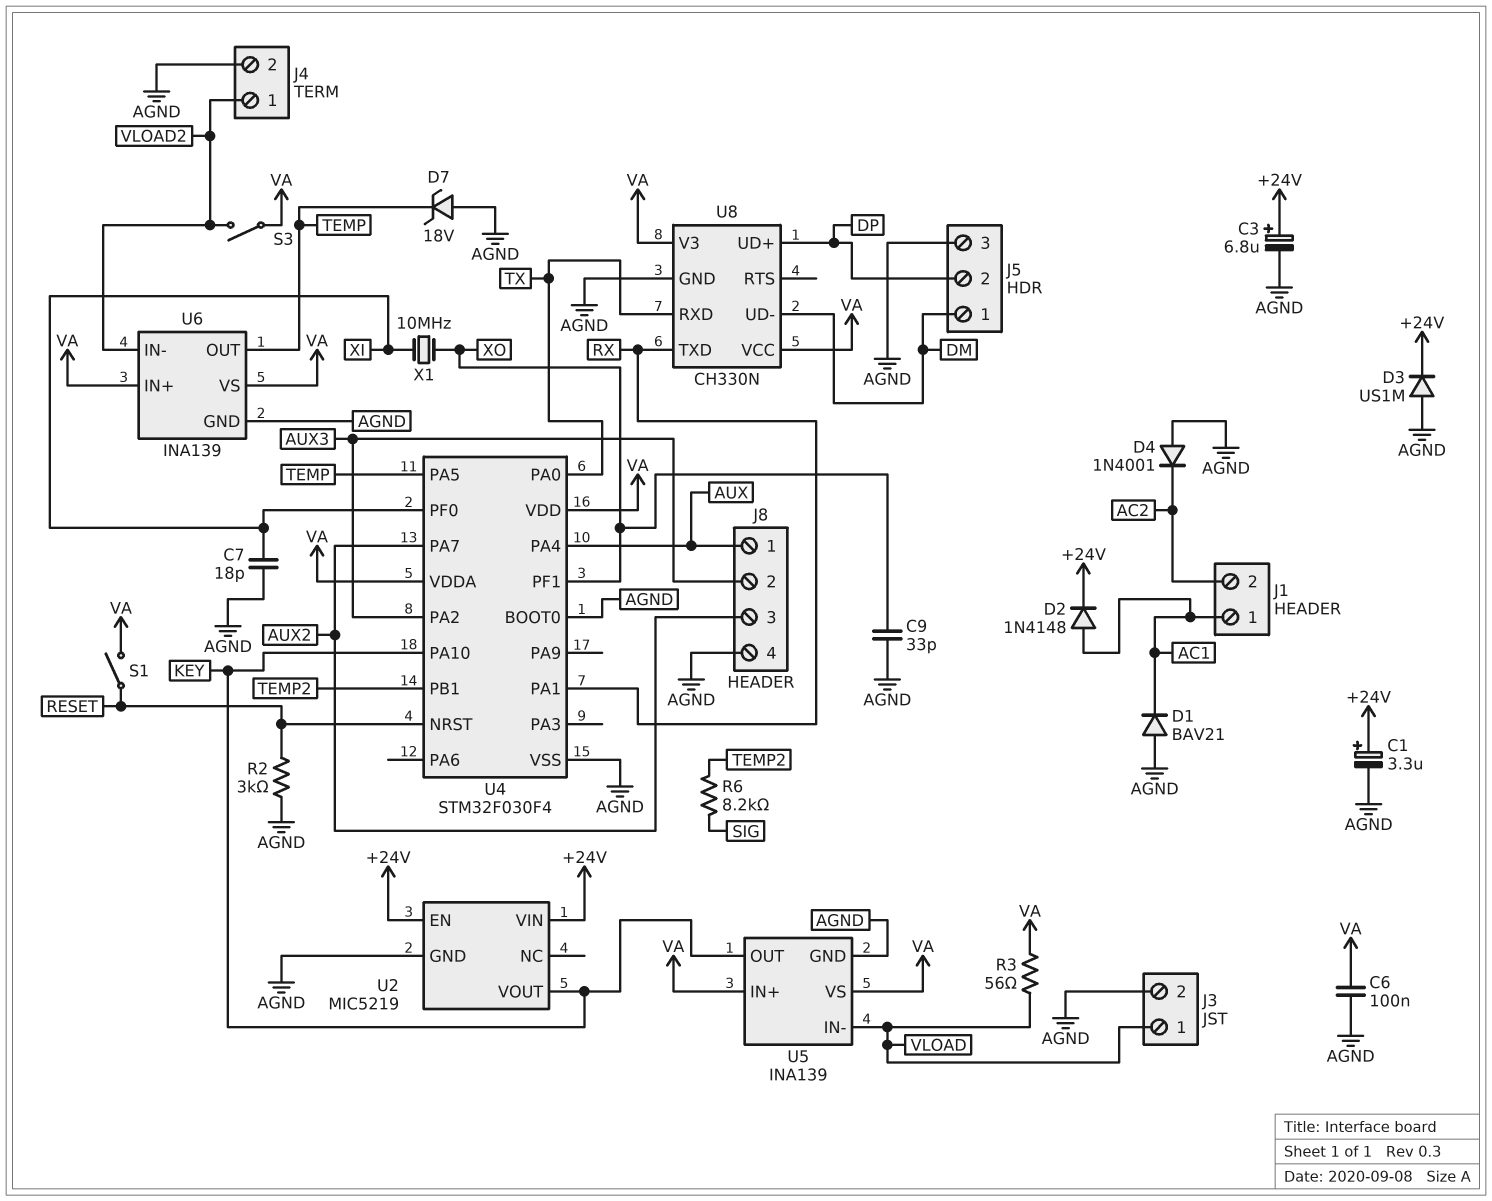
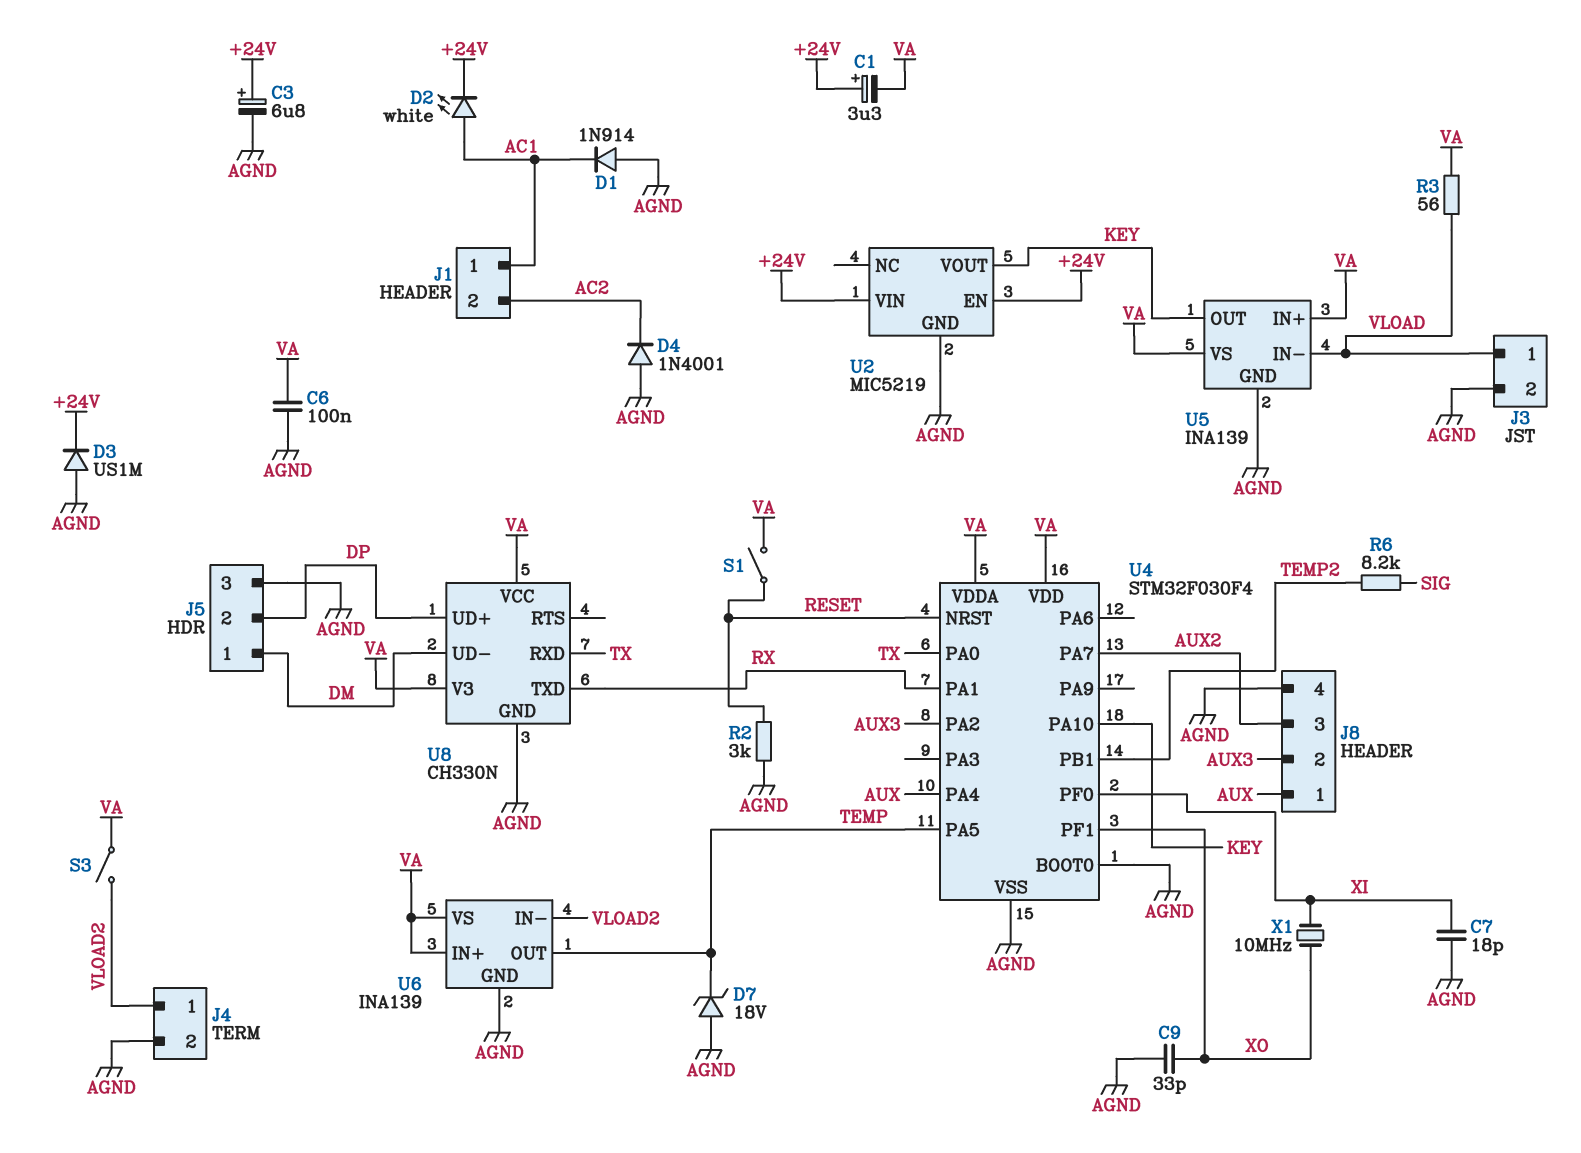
C1: 3.3uF (plus +24V, minus AGND) -> 3.3uF (plus +24V, minus VA)
D1: diode BAV21 (A AGND, K AC1) -> diode 1N914 (A AGND, K AC1)
D2: diode 1N4148 (A AC1, K +24V) -> LED white (A AC1, K +24V)

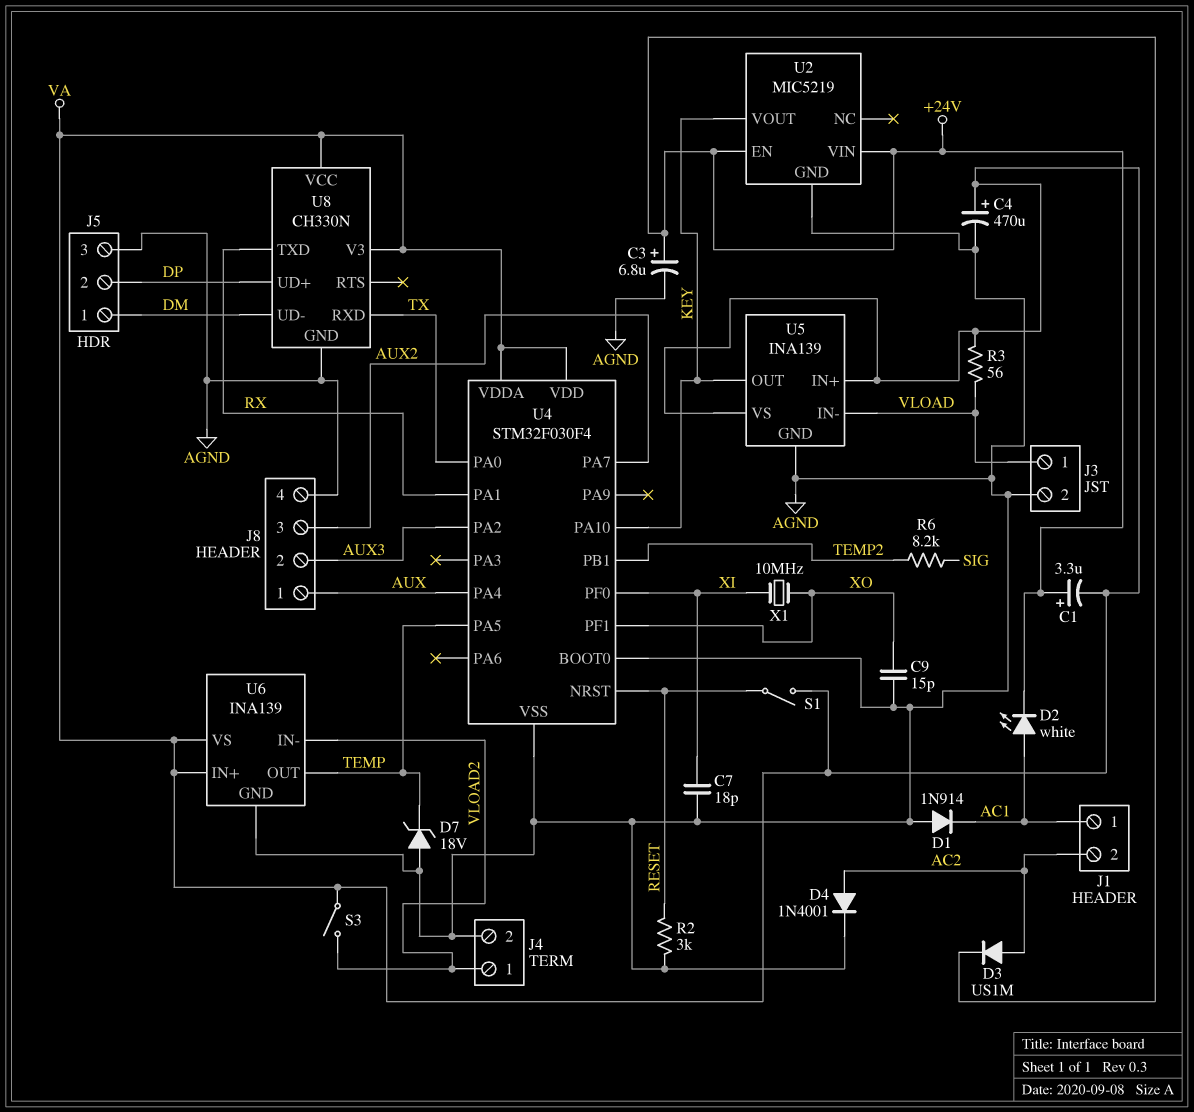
C4: none -> 470uF (plus VA, minus AGND)
C6: 100nF (AGND, VA) -> none
C9: 33pF (AGND, XO) -> 15pF (AGND, XO)
D3: diode US1M (A AGND, K +24V) -> diode US1M (A AC2, K +24V)
D4: diode 1N4001 (A AGND, K AC2) -> diode 1N4001 (A AC2, K AGND)

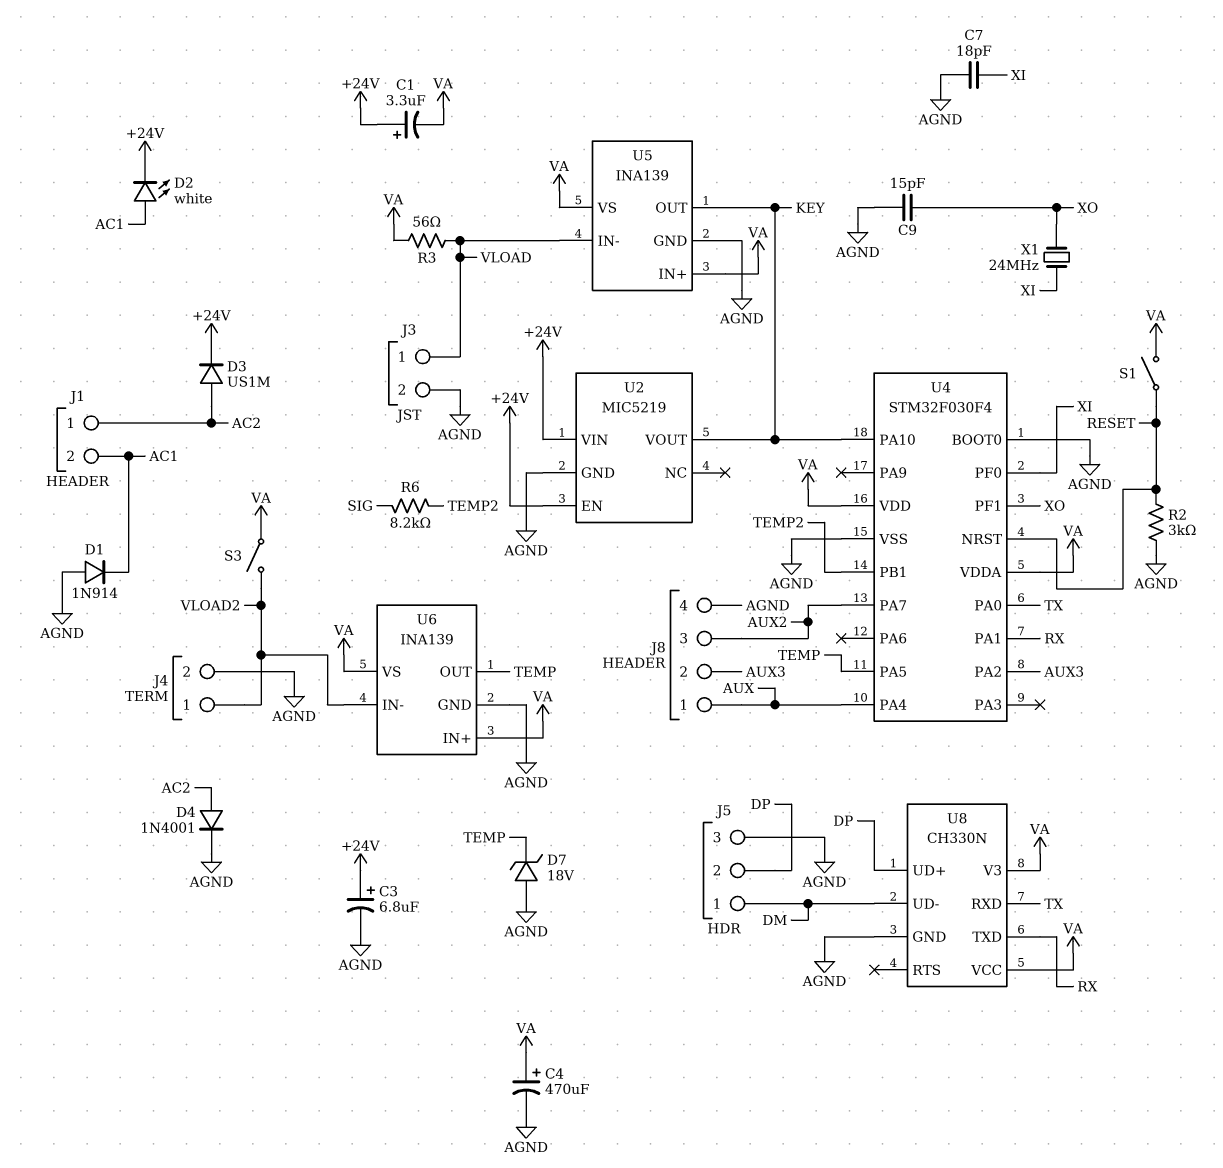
J1 pin 1: AC1 -> AC2
J1 pin 2: AC2 -> AC1
X1: 10MHz (XI, XO) -> 24MHz (XI, XO)

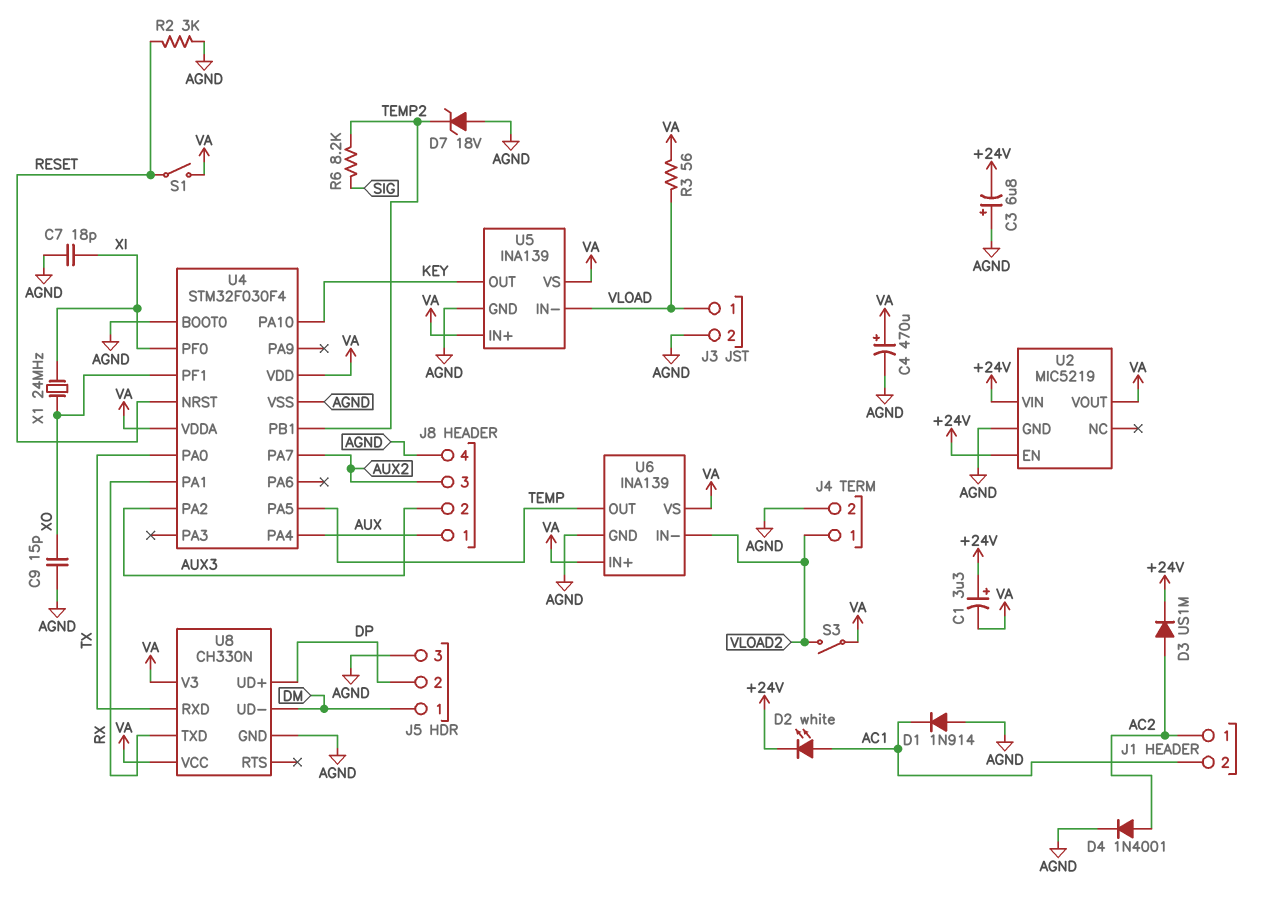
C3: 6.8uF (plus +24V, minus AGND) -> 6.8uF (plus AGND, minus +24V)
D7: zener 18V (A AGND, K TEMP) -> zener 18V (A AGND, K TEMP2)
U2 pin VOUT: KEY -> VA

